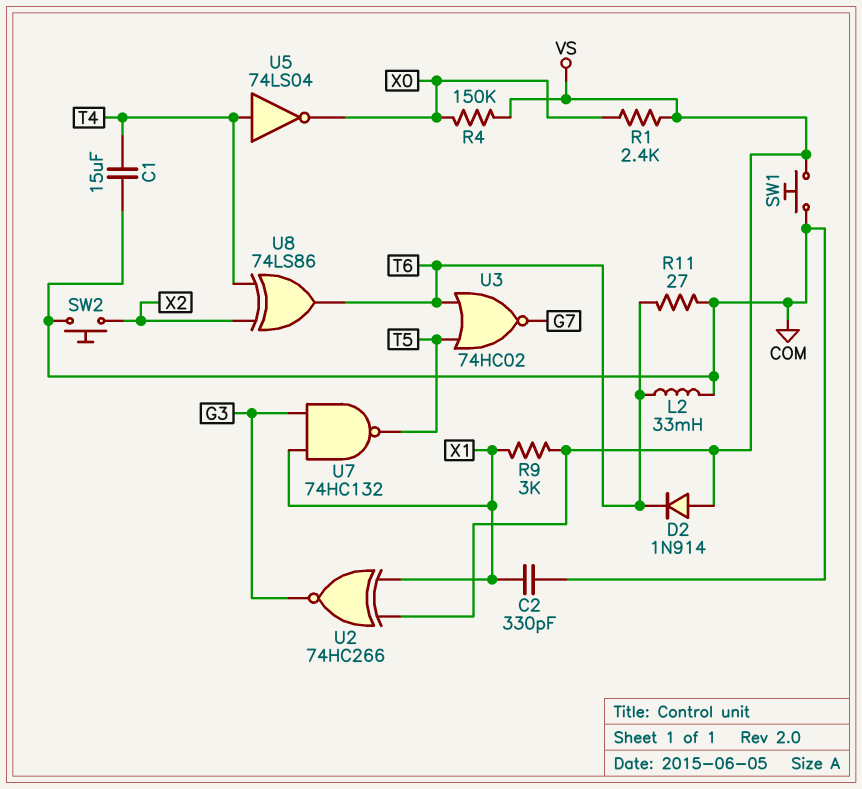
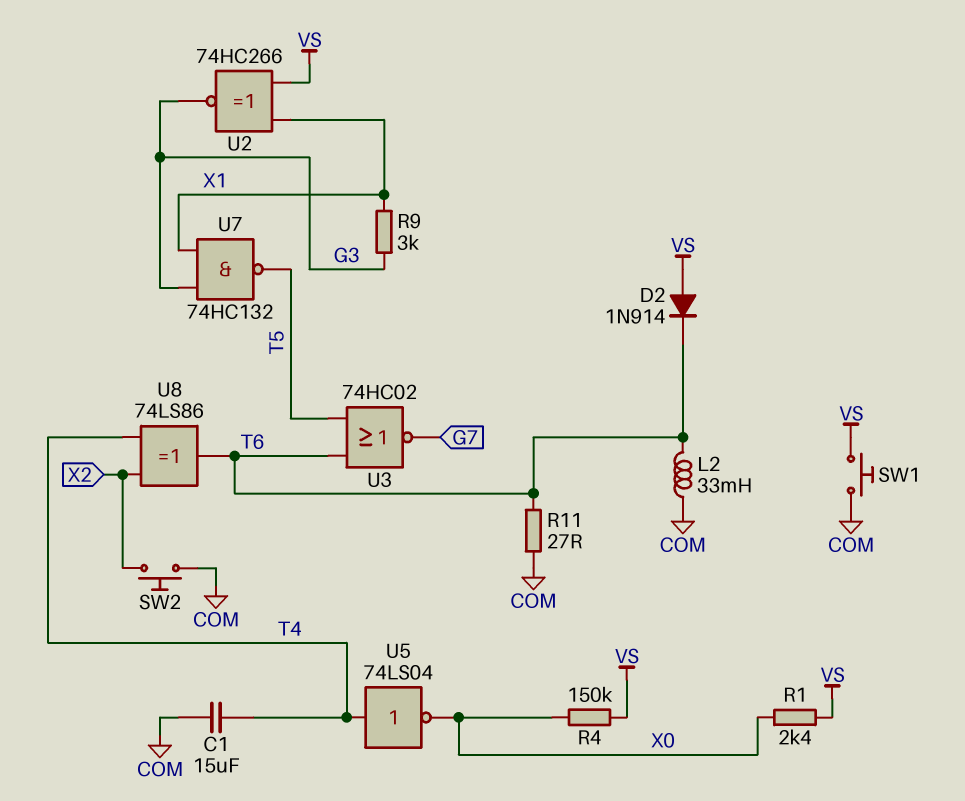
C2: 330pF (COM, X1) -> none
R9: 3k (VS, X1) -> 3k (G3, X1)

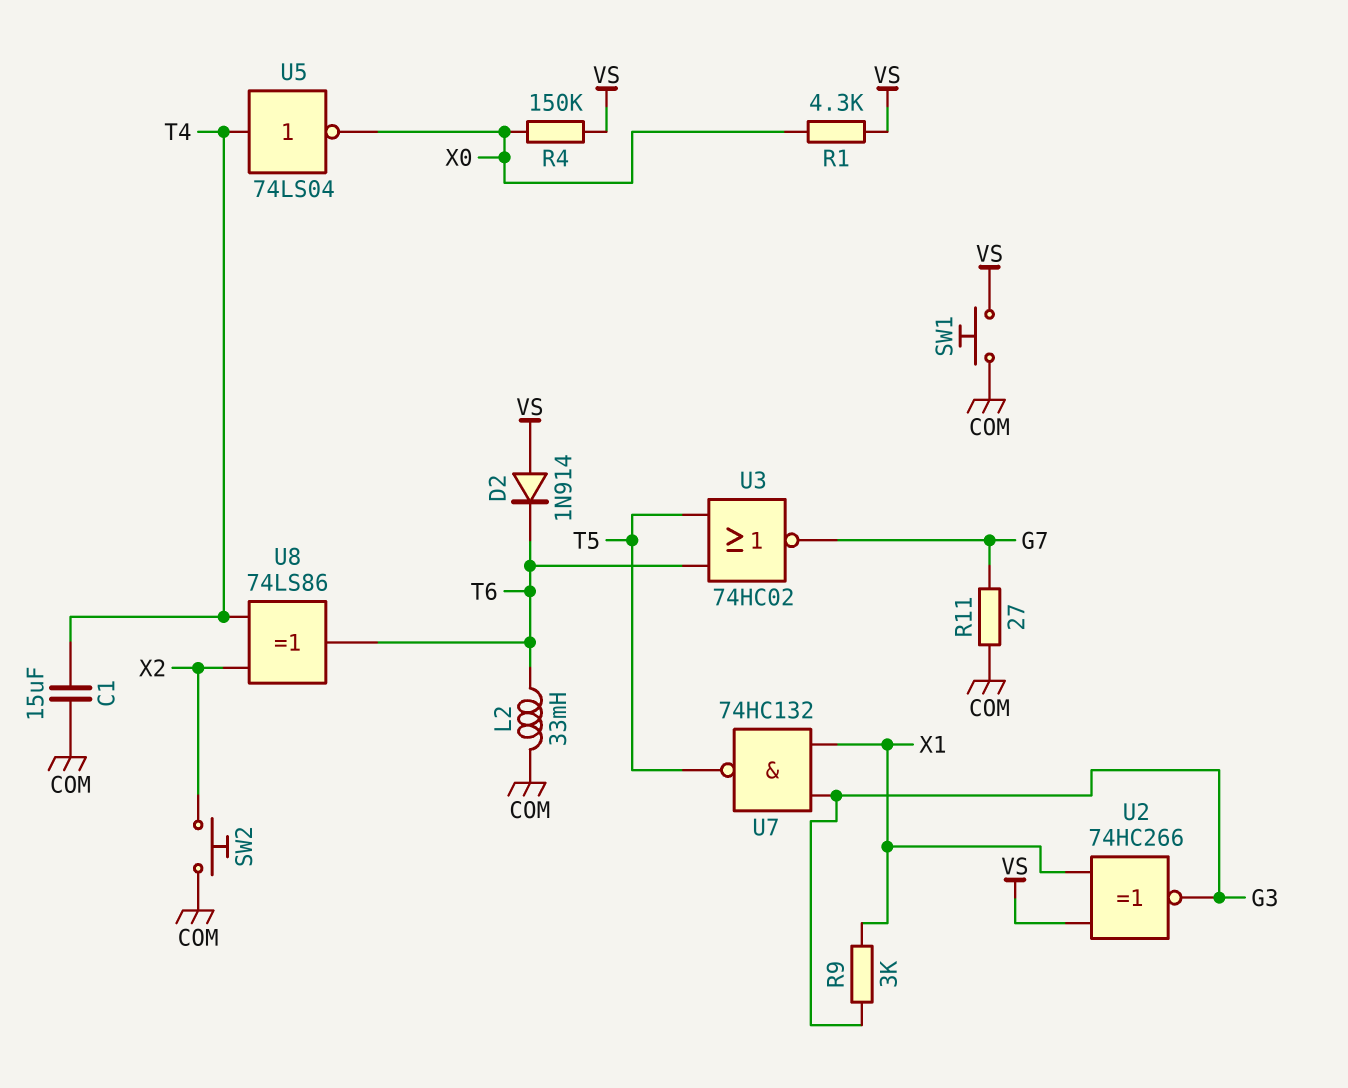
R1: 2.4k (VS, X0) -> 4.3k (VS, X0)
R11: 27 (COM, T6) -> 27 (COM, G7)

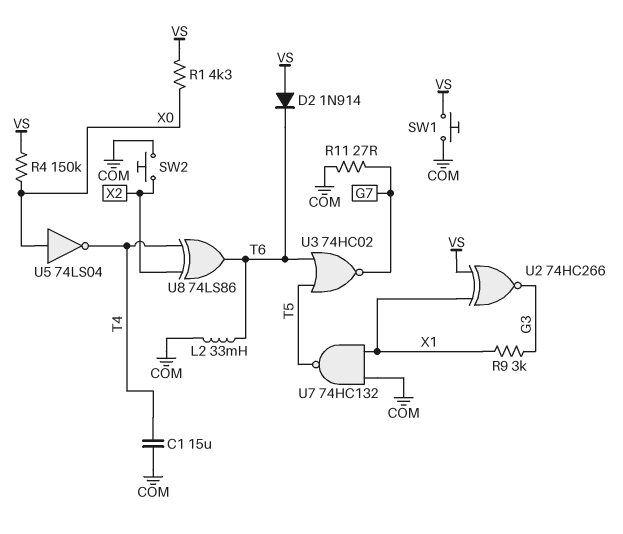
U5: NOT 74LS04 (in T4, out X0) -> NOT 74LS04 (in X0, out T4)
U7: NAND 74HC132 (in G3, in X1, out T5) -> NAND 74HC132 (in COM, in X1, out T5)

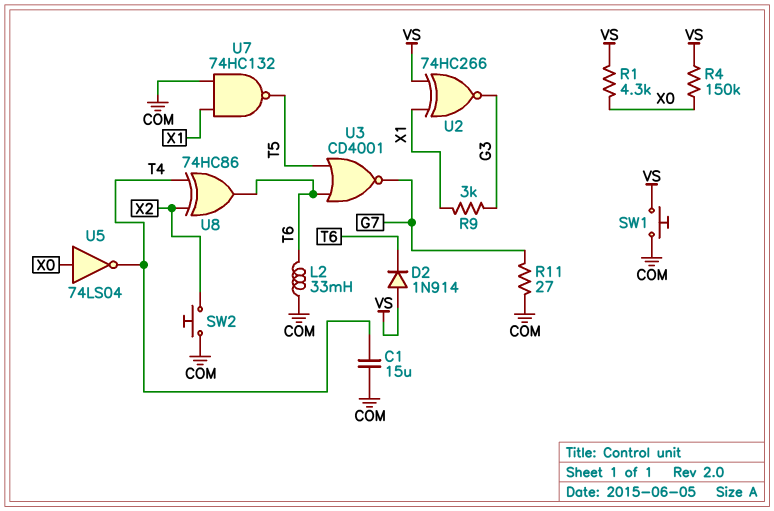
U3: NOR 74HC02 (in T5, in T6, out G7) -> NOR CD4001 (in T5, in T6, out G7)
U8: XOR 74LS86 (in T4, in X2, out T6) -> XOR 74HC86 (in T4, in X2, out T6)

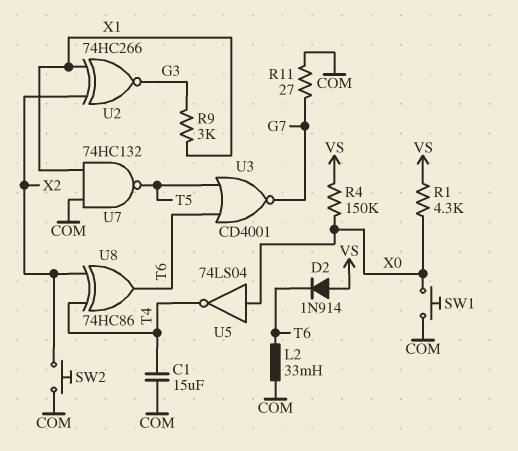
SW1: button (COM, VS) -> button (COM, X0)
U2: XNOR 74HC266 (in VS, in X1, out G3) -> XNOR 74HC266 (in X1, in X2, out G3)

